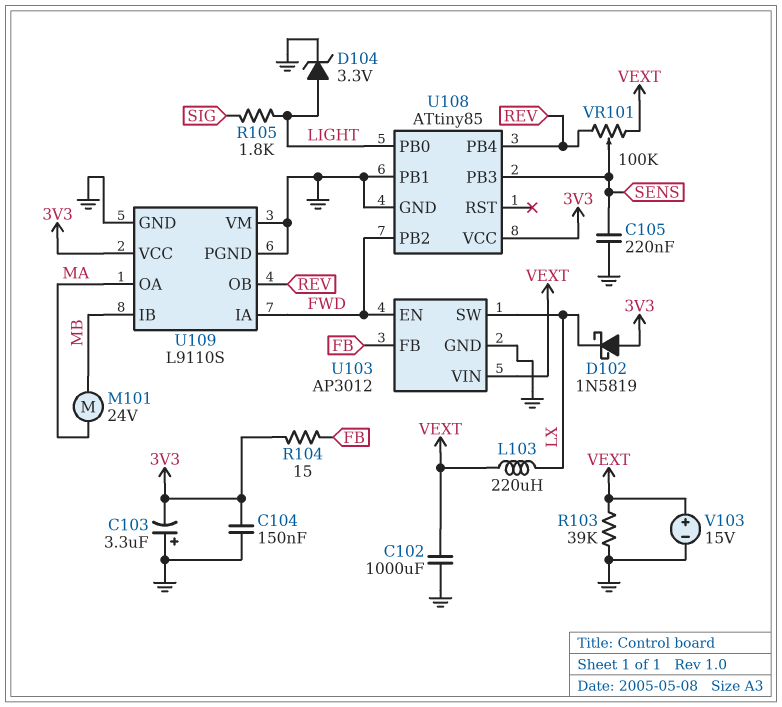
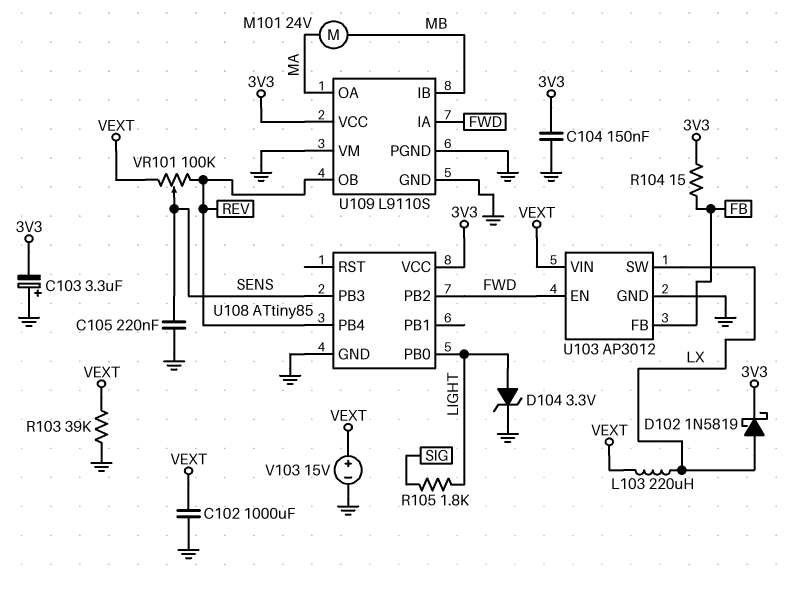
D102: schottky 1N5819 (A 3V3, K LX) -> schottky 1N5819 (A LX, K 3V3)
U108 pin PB1: GND -> none

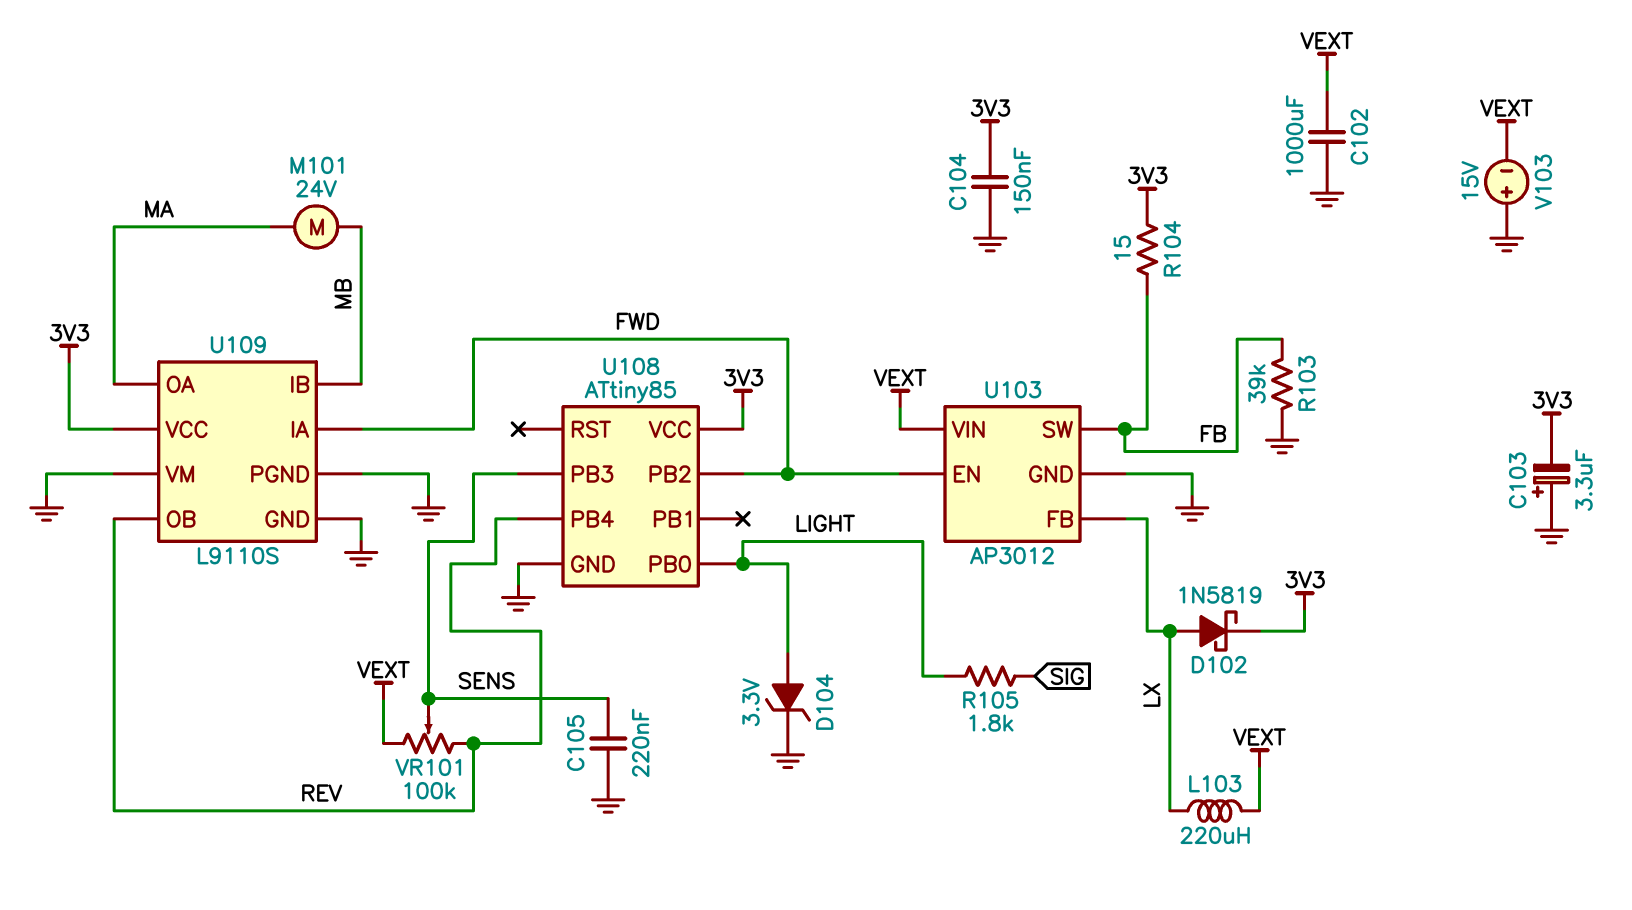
R103: 39k (GND, VEXT) -> 39k (FB, GND)
U103 pin FB: FB -> LX
U103 pin SW: LX -> FB
V103: 15V (plus VEXT, minus GND) -> 15V (plus GND, minus VEXT)

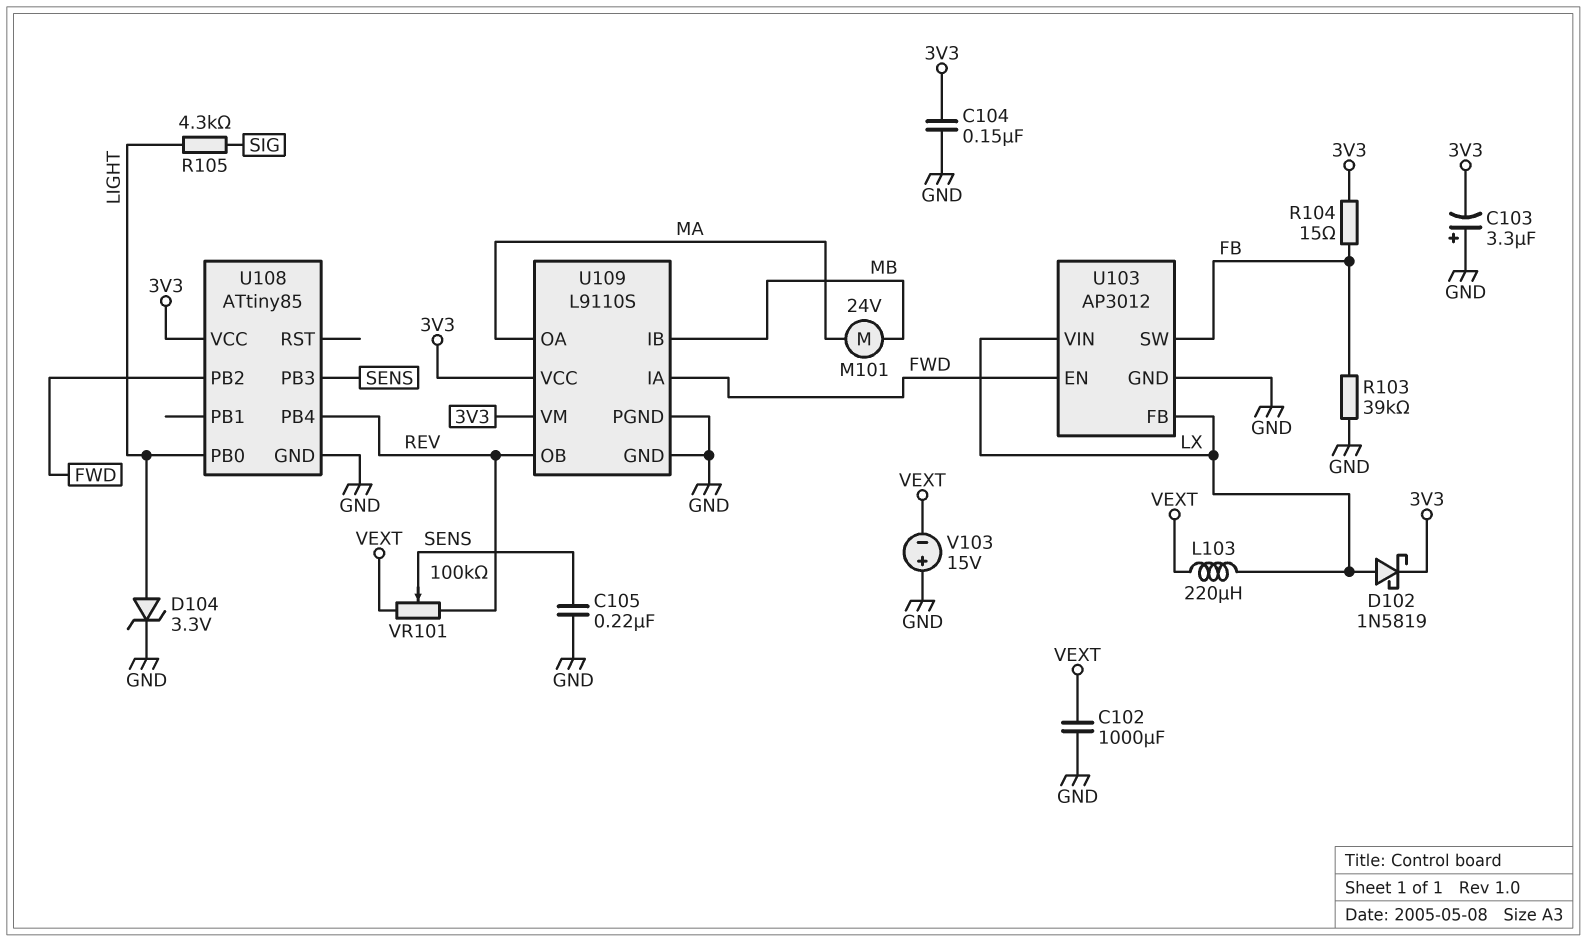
R105: 1.8k (LIGHT, SIG) -> 4.3k (LIGHT, SIG)
U103 pin VIN: VEXT -> LX
U109 pin VM: GND -> 3V3

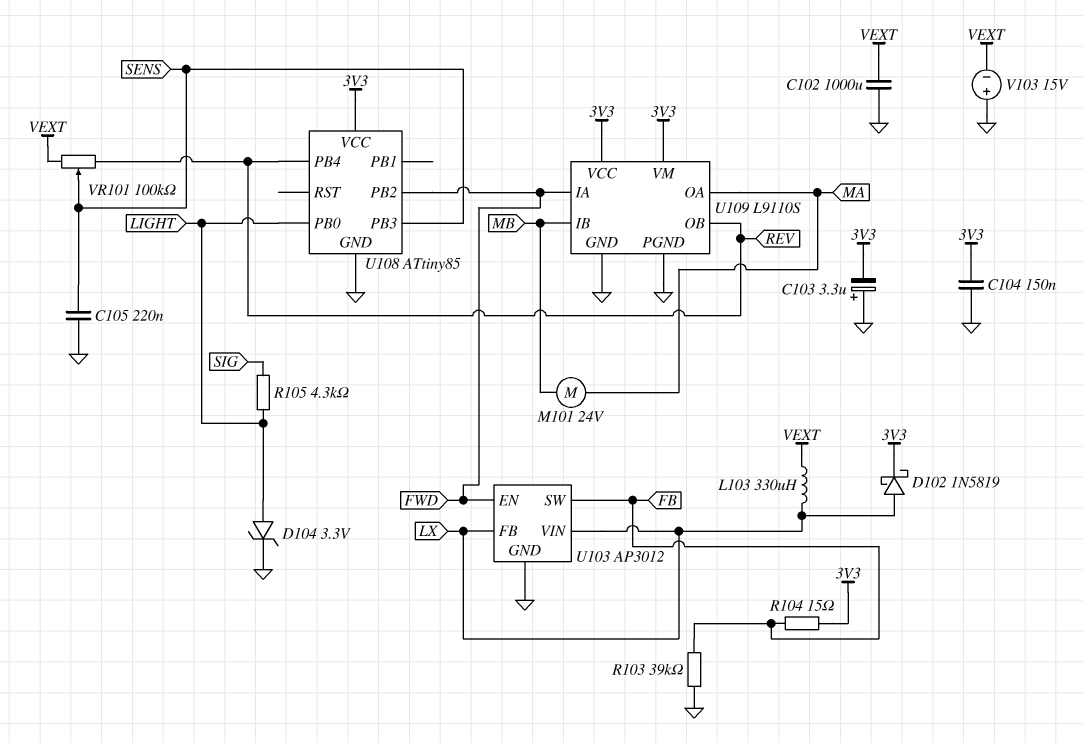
L103: 220uH (LX, VEXT) -> 330uH (LX, VEXT)

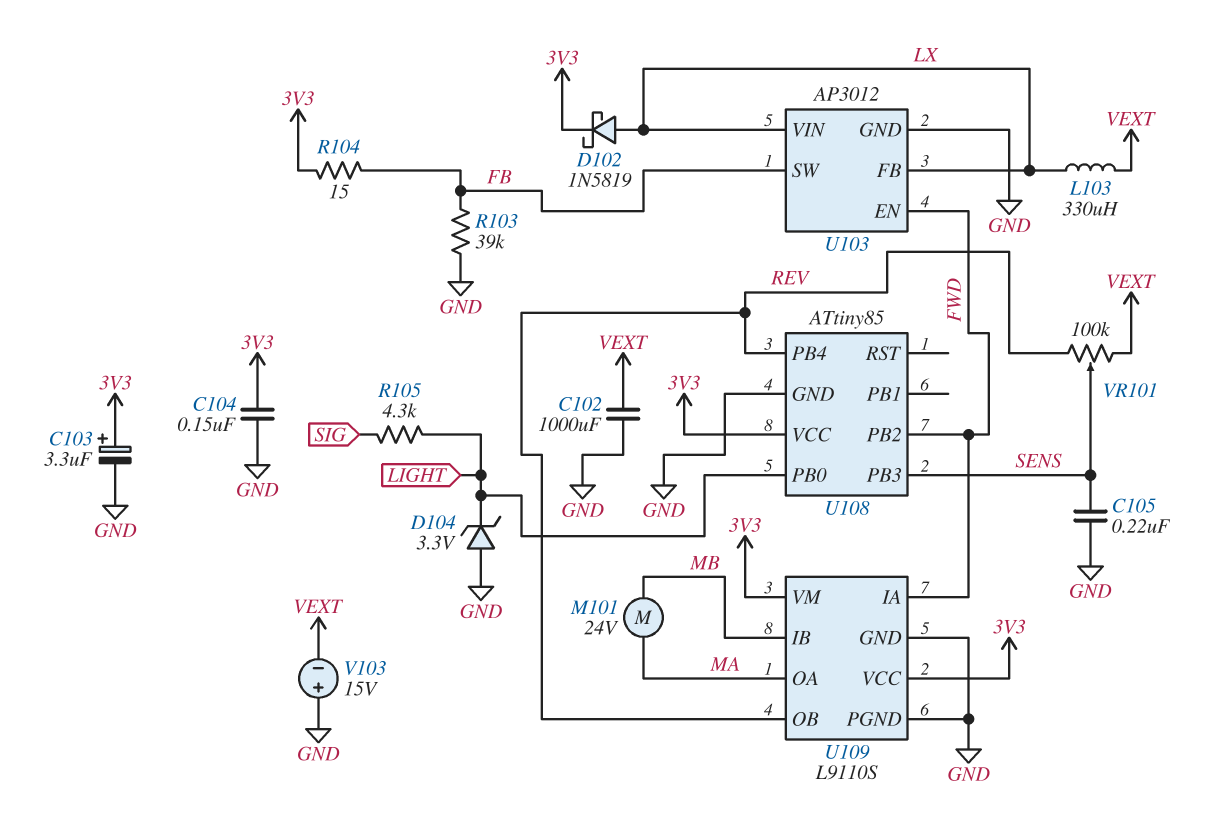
C103: 3.3uF (plus GND, minus 3V3) -> 3.3uF (plus 3V3, minus GND)
D104: zener 3.3V (A LIGHT, K GND) -> zener 3.3V (A GND, K LIGHT)

